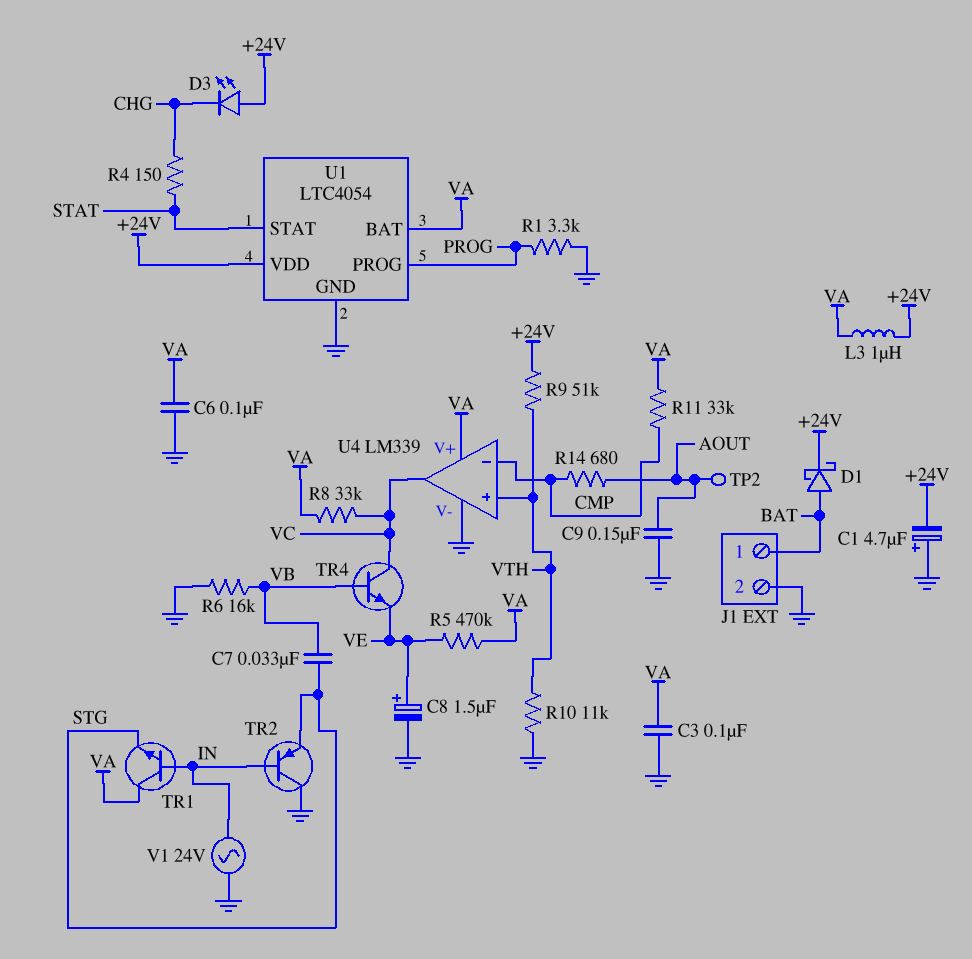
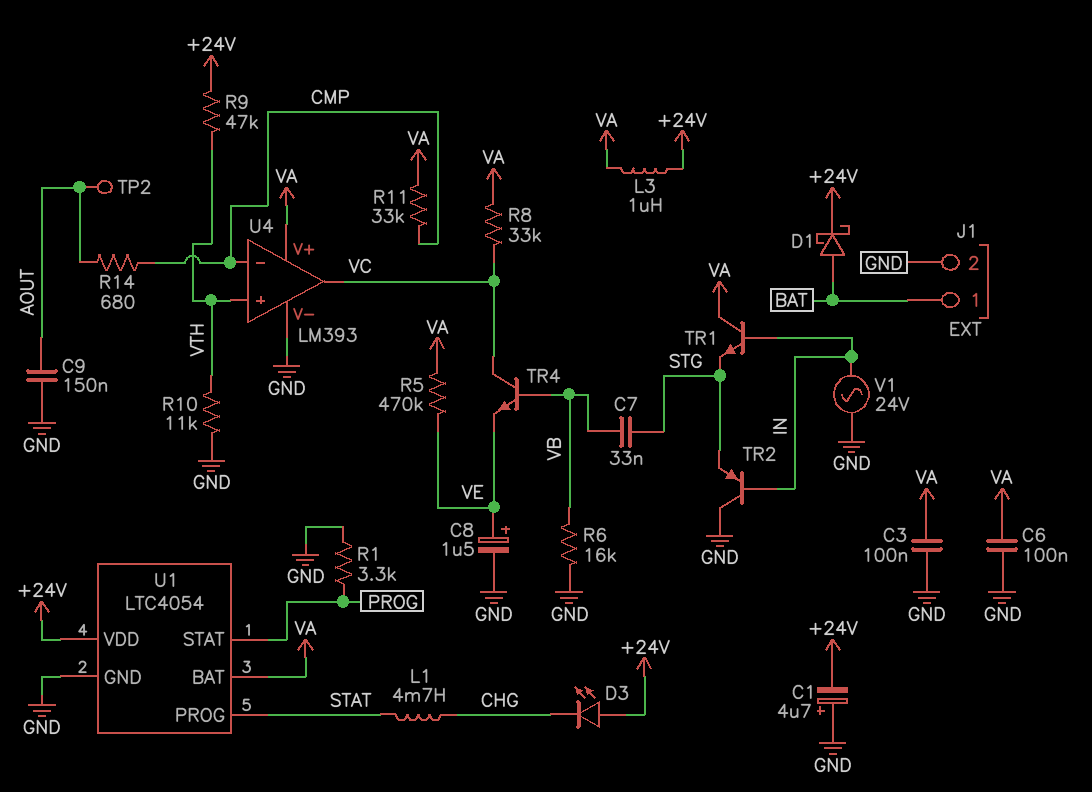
L1: none -> 4.7mH (CHG, STAT)
R4: 150 (CHG, STAT) -> none
R9: 51k (+24V, VTH) -> 47k (+24V, VTH)
U1 pin PROG: PROG -> STAT
U1 pin STAT: STAT -> PROG
U4: LM339 -> LM393

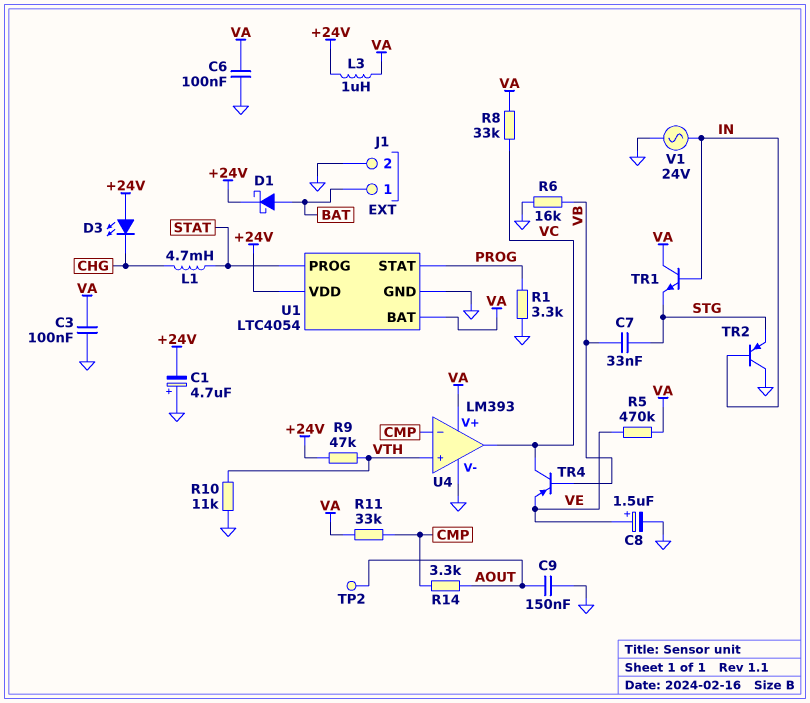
R14: 680 (AOUT, CMP) -> 3.3k (AOUT, CMP)
TR4: NPN (B VB, C VC, E VE) -> PNP (B VB, C VC, E VE)

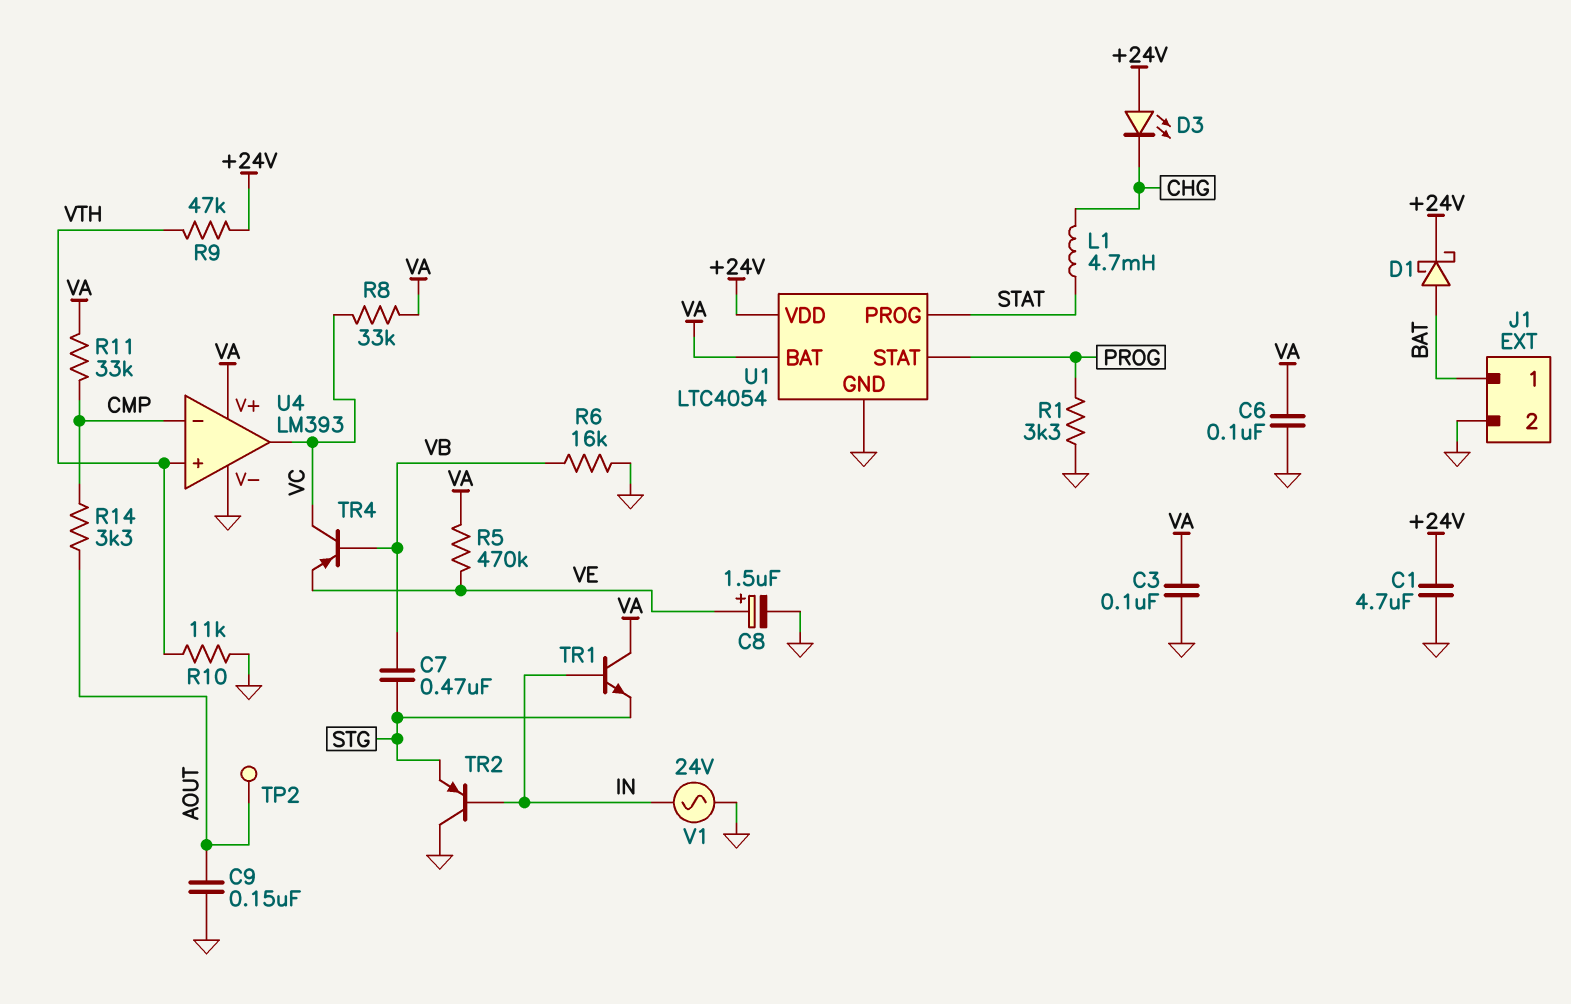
C1: 4.7uF (plus GND, minus +24V) -> 4.7uF (+24V, GND)
C7: 33nF (STG, VB) -> 470nF (STG, VB)
L3: 1uH (+24V, VA) -> none

